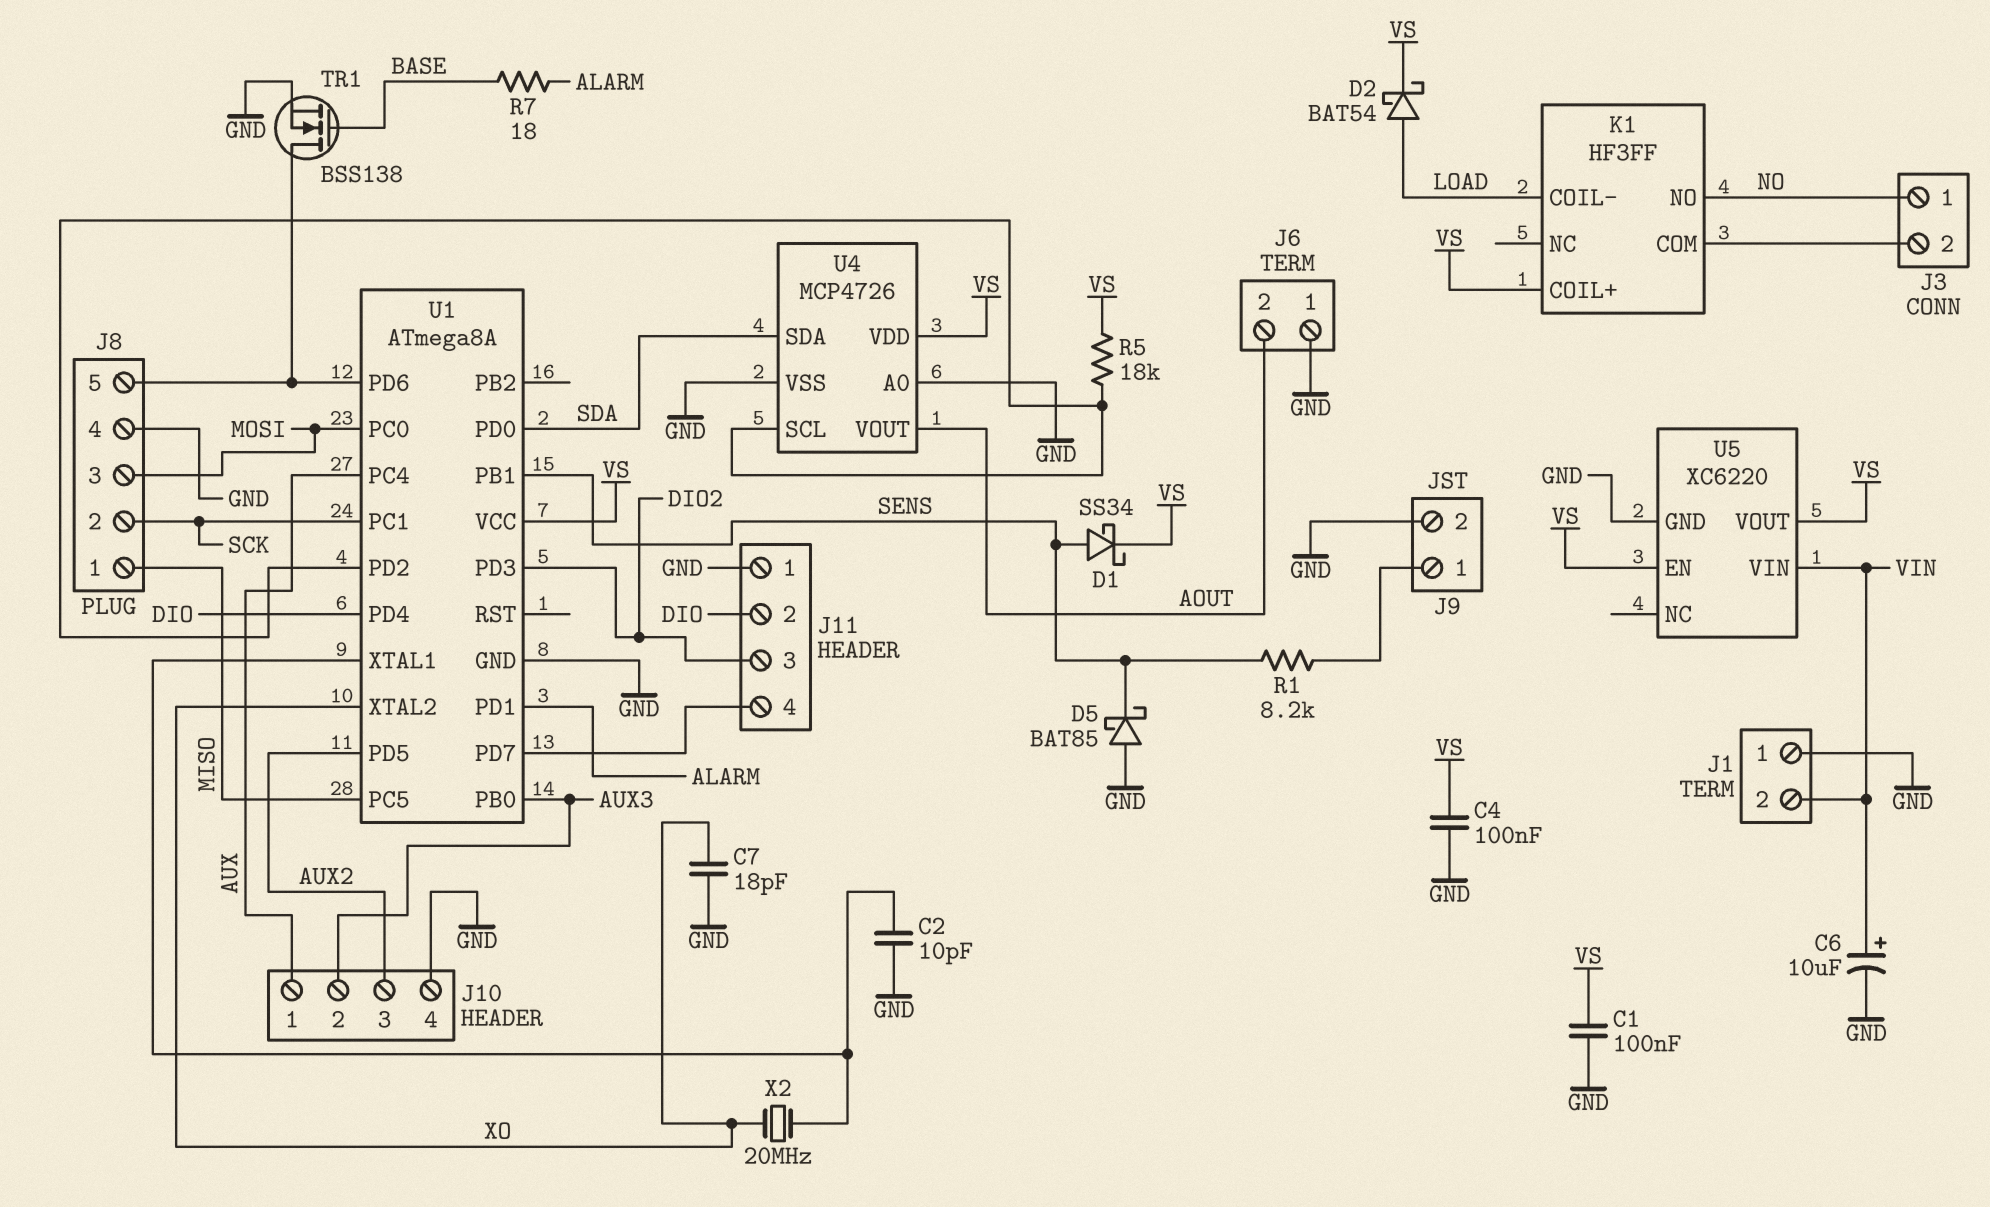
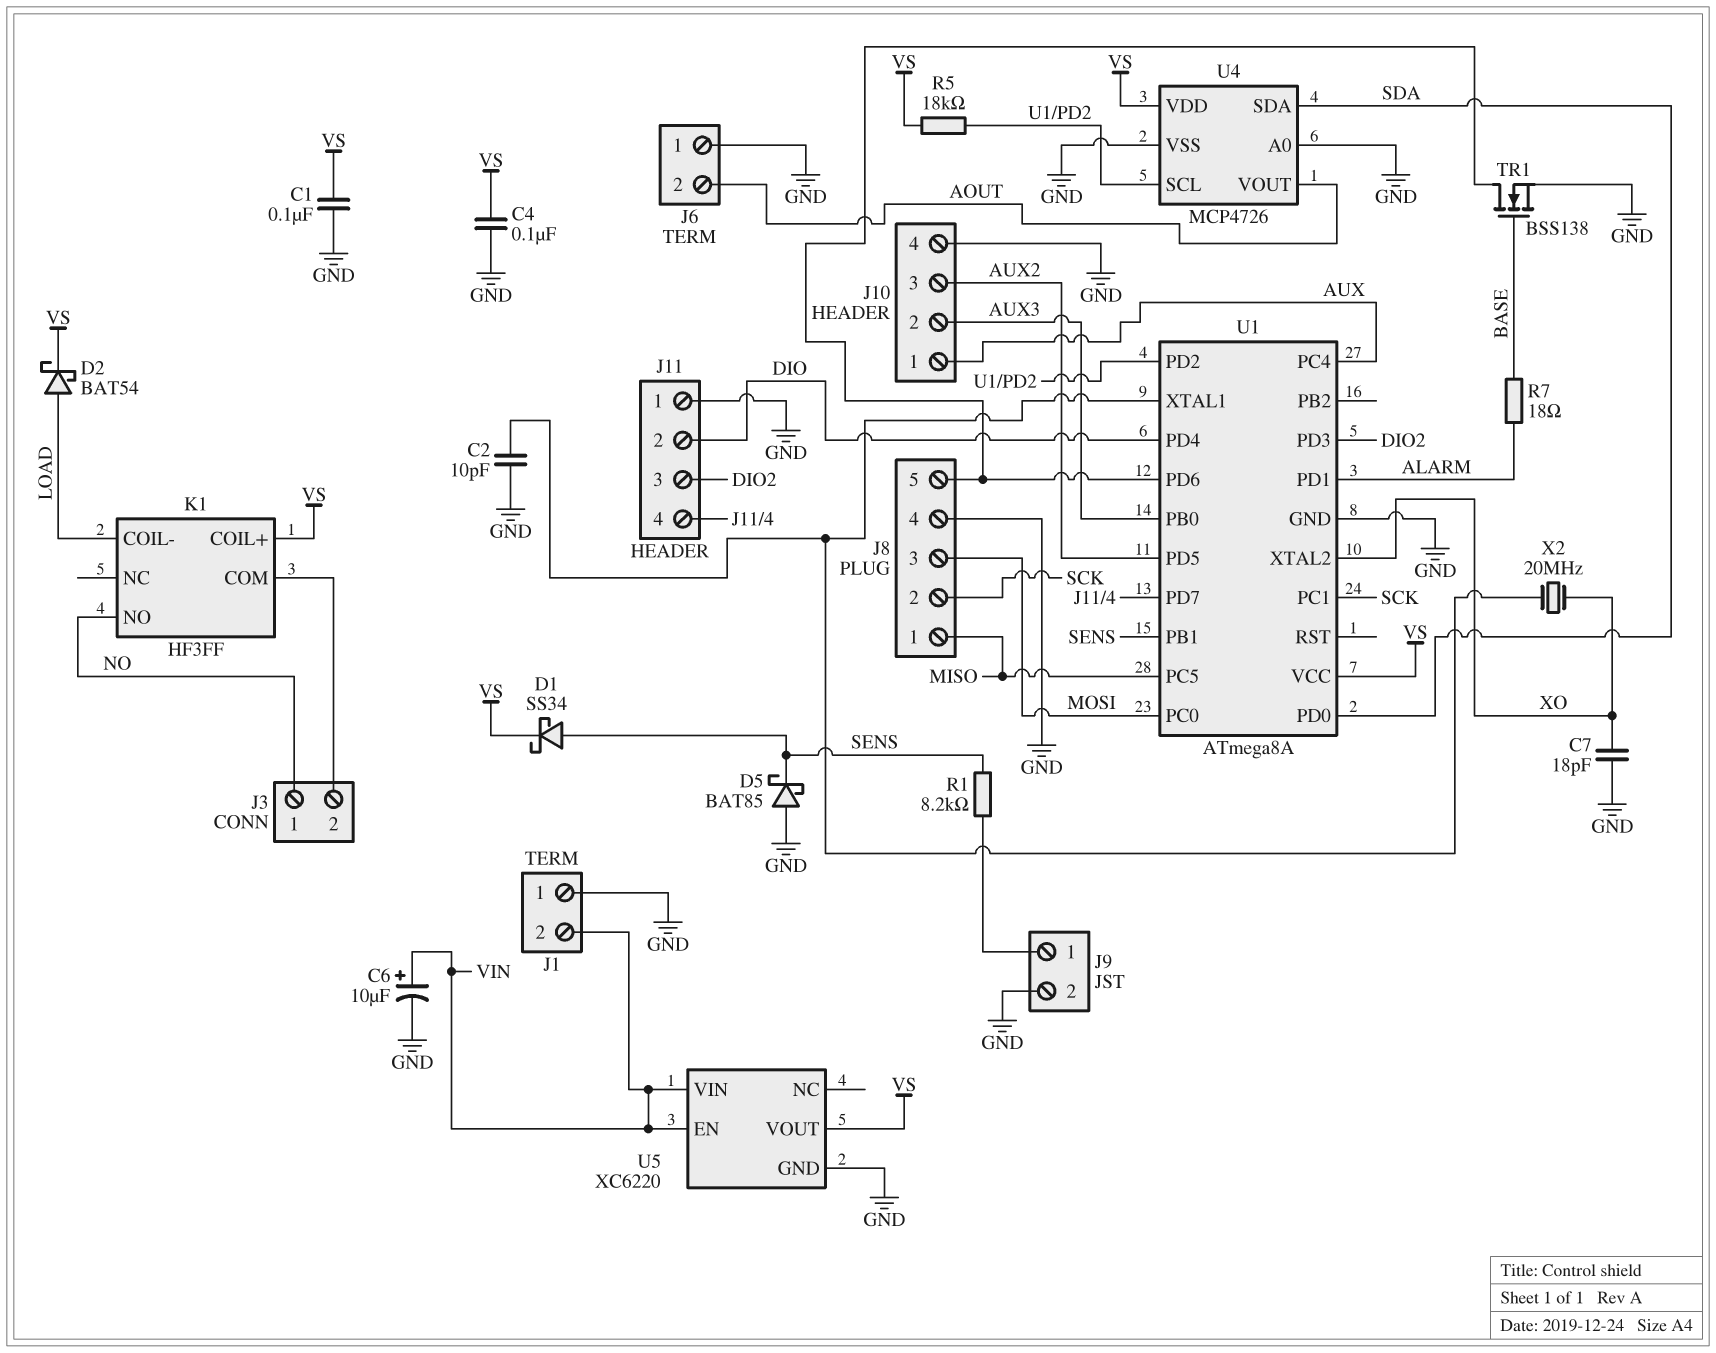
U5 pin EN: VS -> VIN

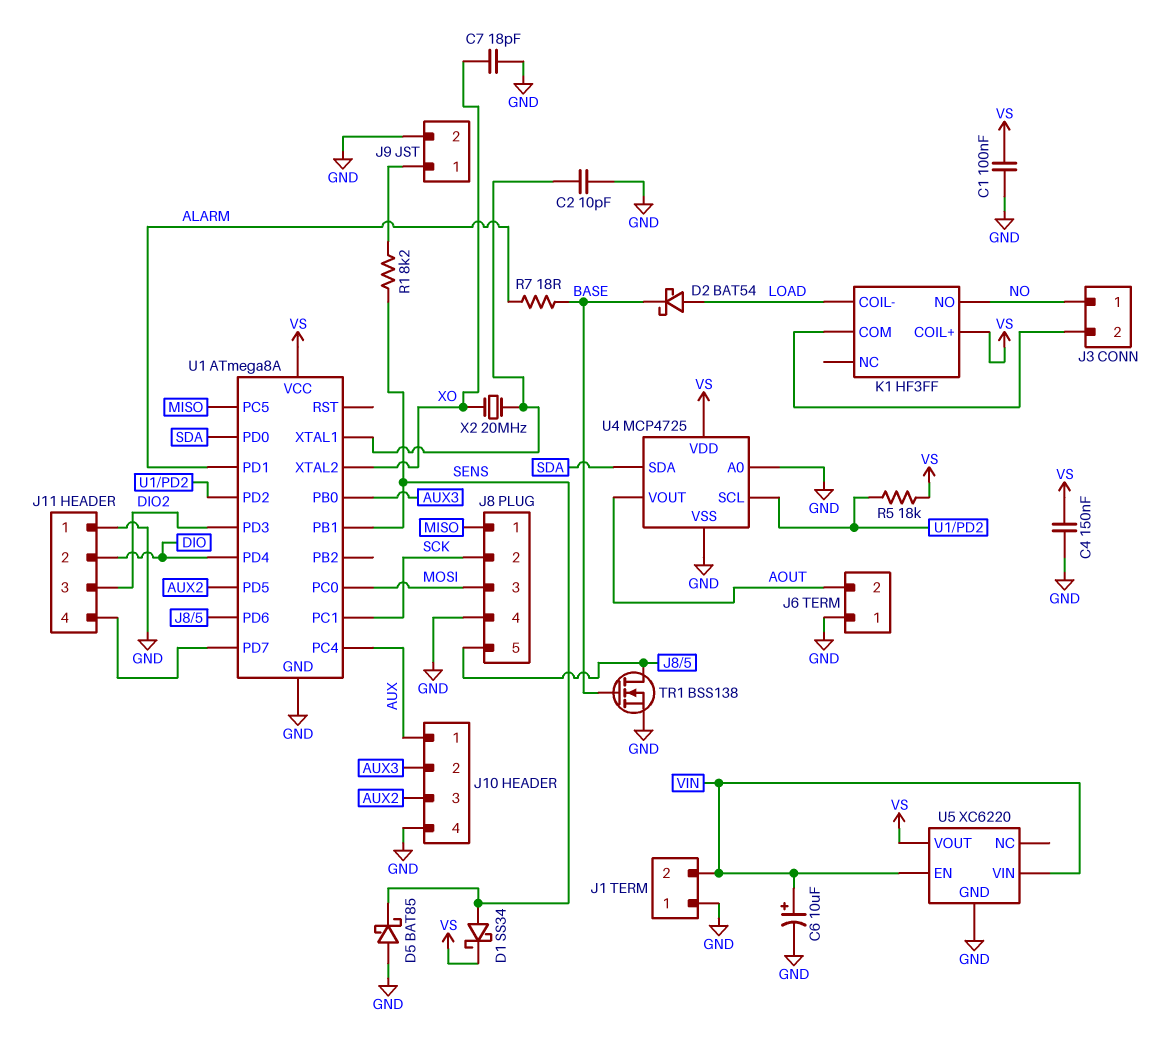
C4: 100nF (GND, VS) -> 150nF (GND, VS)
D2: schottky BAT54 (A LOAD, K VS) -> schottky BAT54 (A LOAD, K BASE)
U4: MCP4726 -> MCP4725

